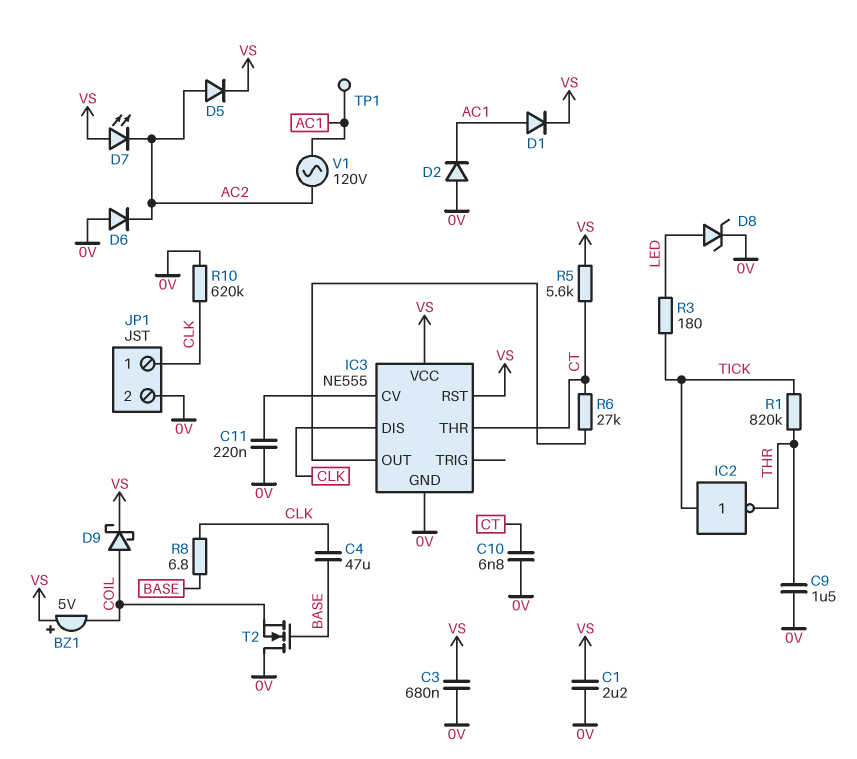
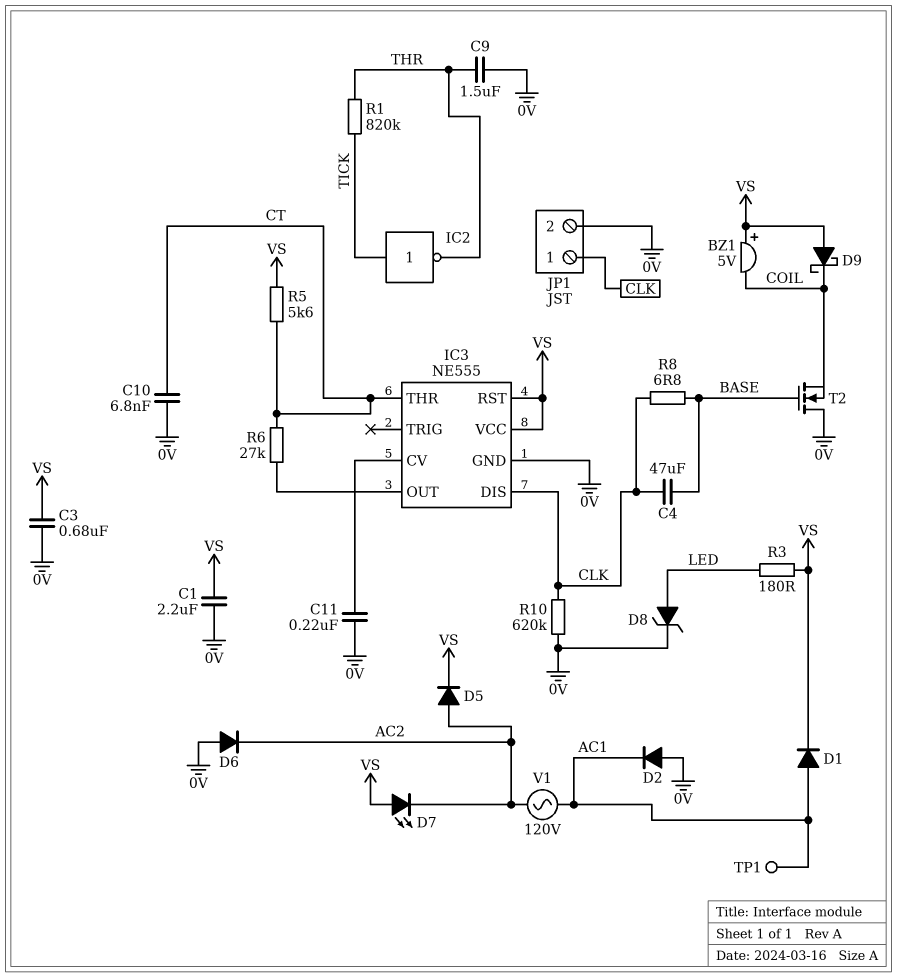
D9: schottky (A COIL, K VS) -> schottky (A VS, K COIL)
R3: 180 (LED, TICK) -> 180 (LED, VS)

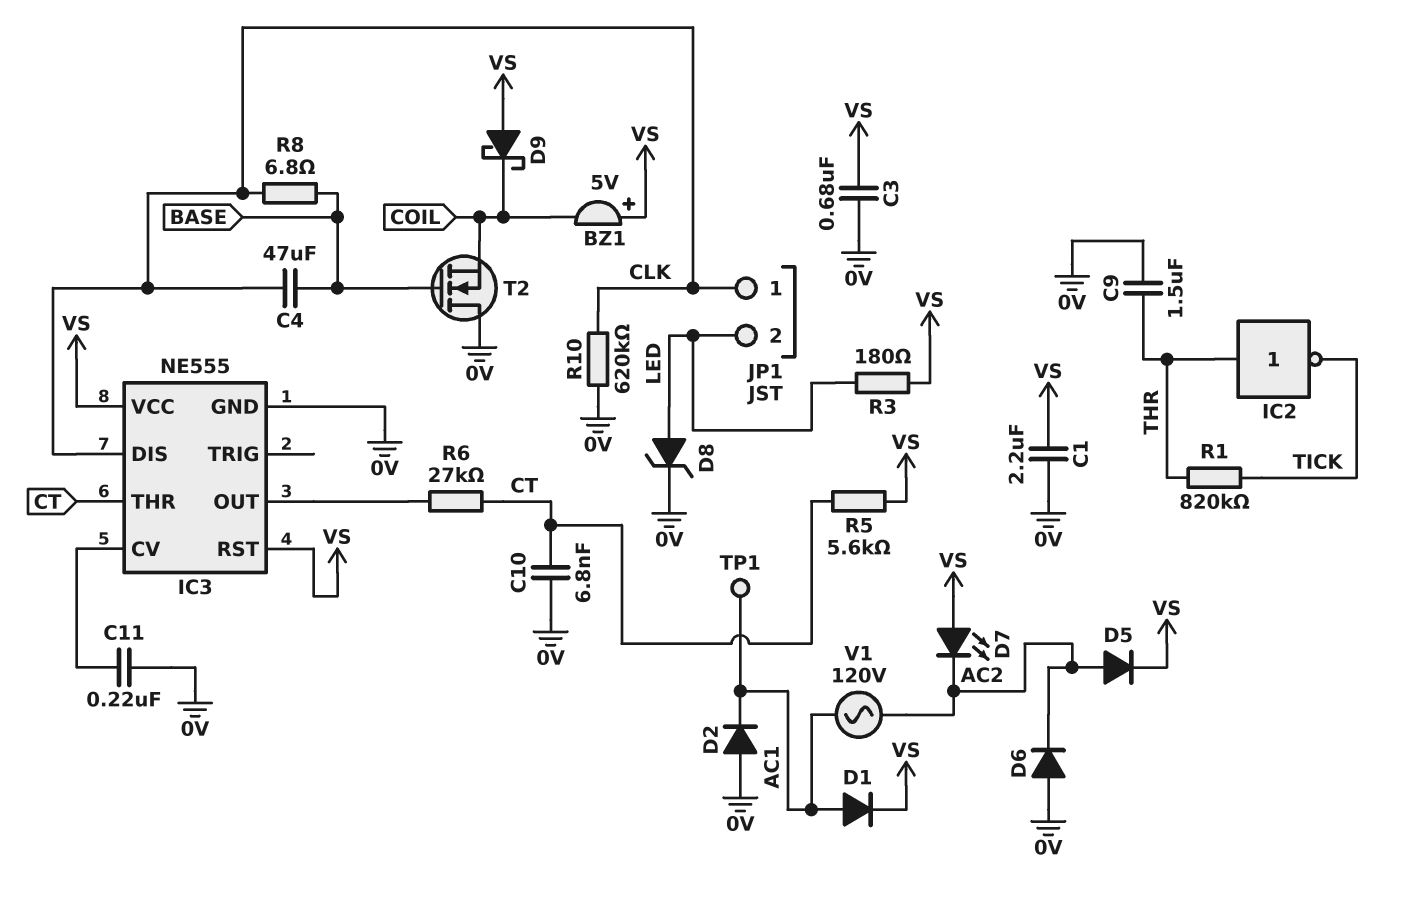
IC2: NOT (in TICK, out THR) -> NOT (in THR, out TICK)
JP1 pin 2: 0V -> LED

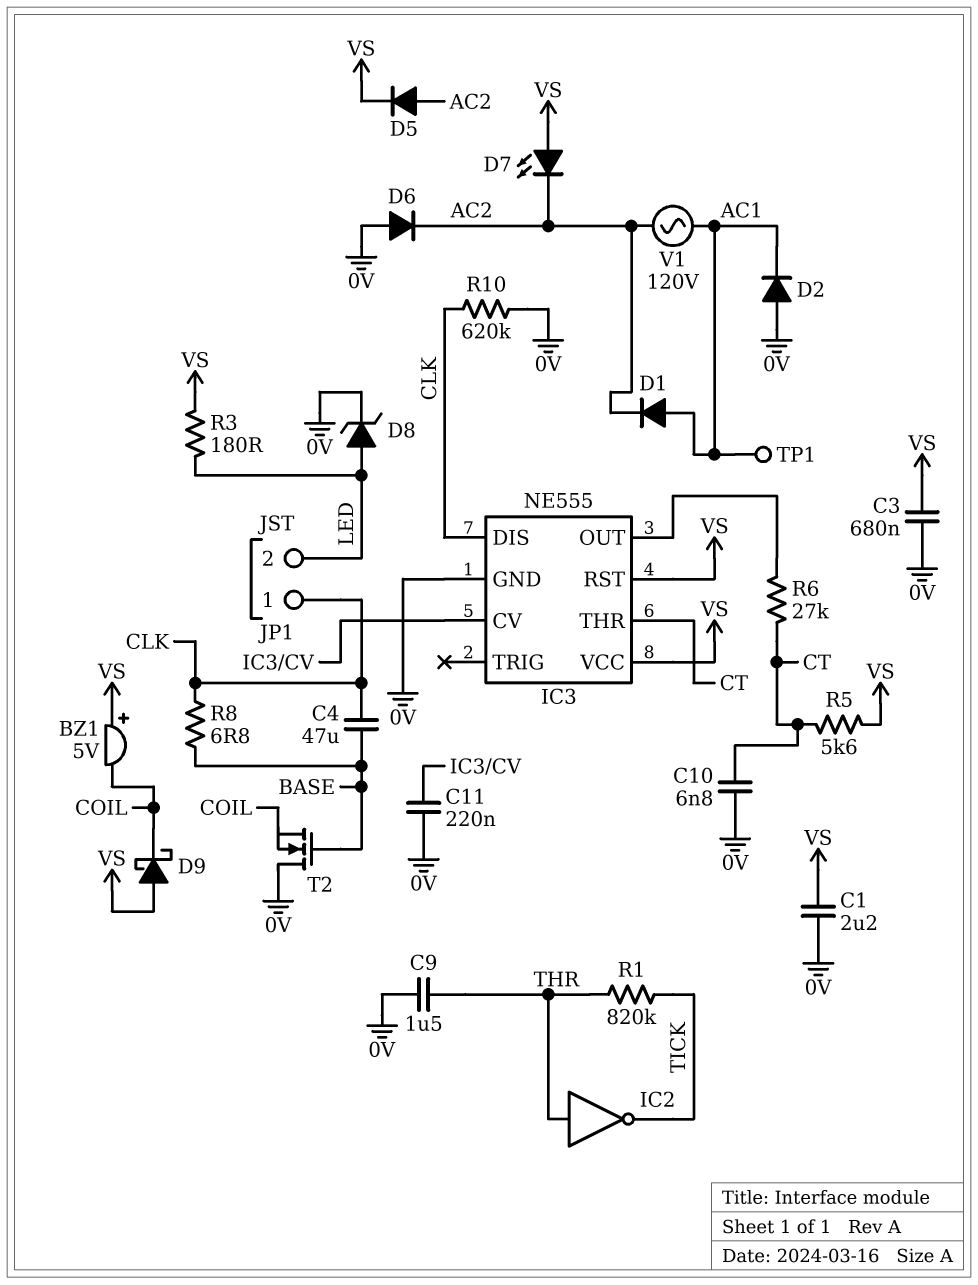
D1: diode (A AC1, K VS) -> diode (A AC1, K AC2)

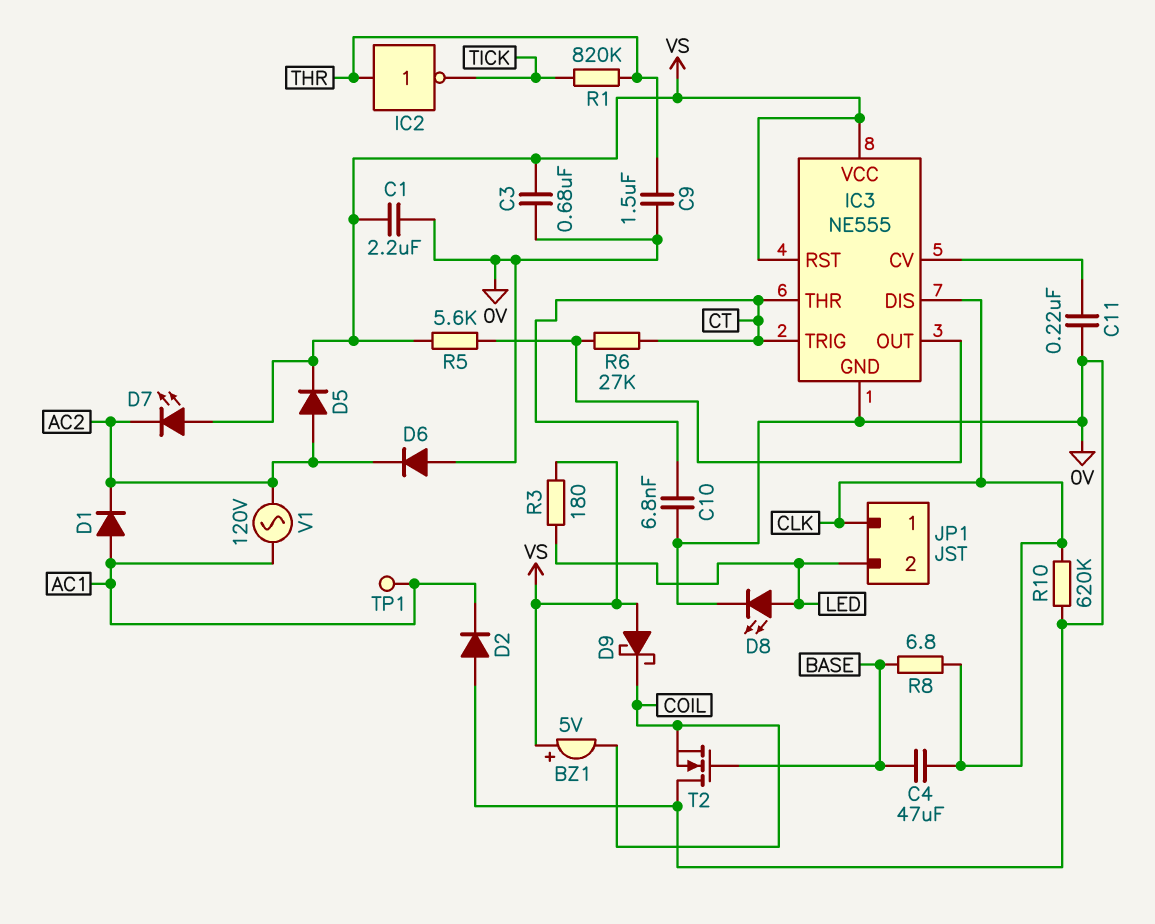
D8: zener (A LED, K 0V) -> LED (A LED, K 0V)
IC3 pin TRIG: none -> CT
R5: 5.6k (CT, VS) -> 5.6k (IC3/OUT, VS)

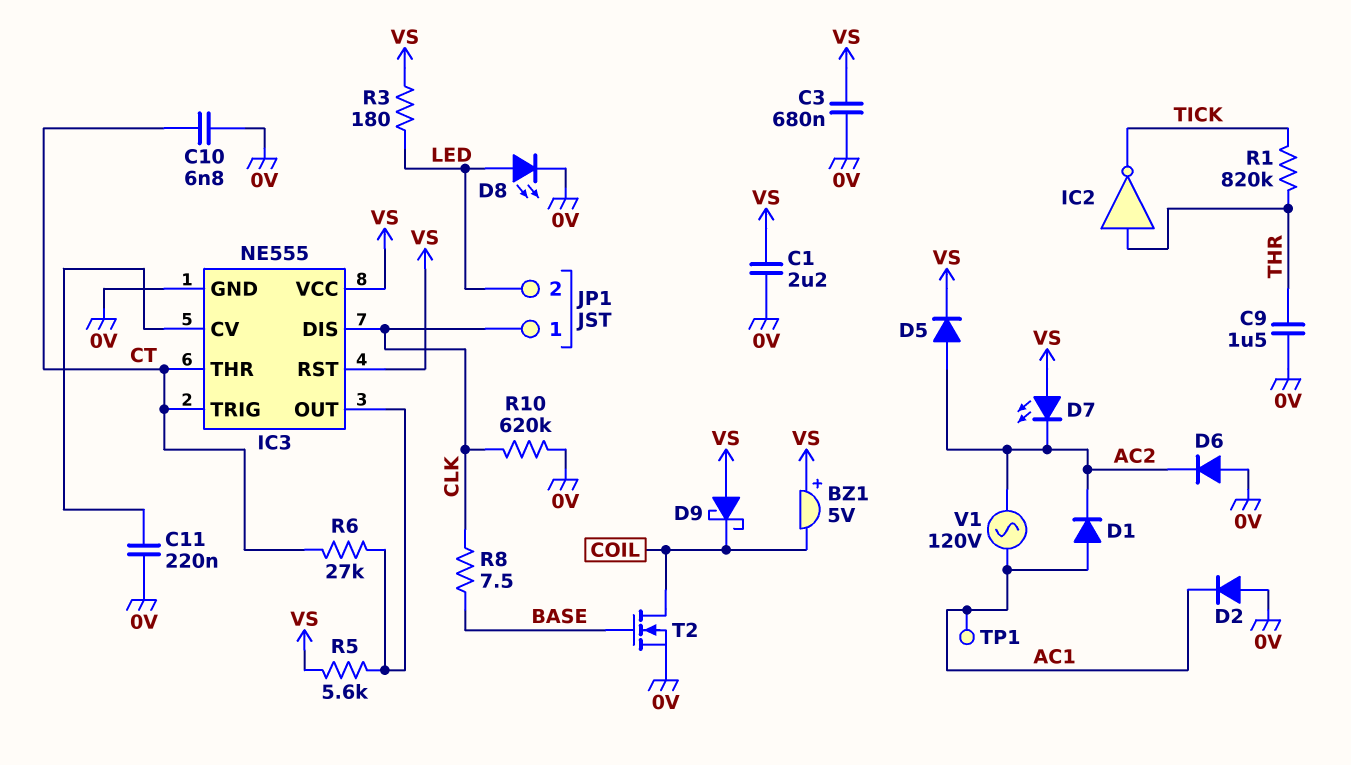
C4: 47uF (BASE, CLK) -> none
R8: 6.8 (BASE, CLK) -> 7.5 (BASE, CLK)
T2: NMOS (G BASE, D 0V, S COIL) -> NMOS (G BASE, D COIL, S 0V)

